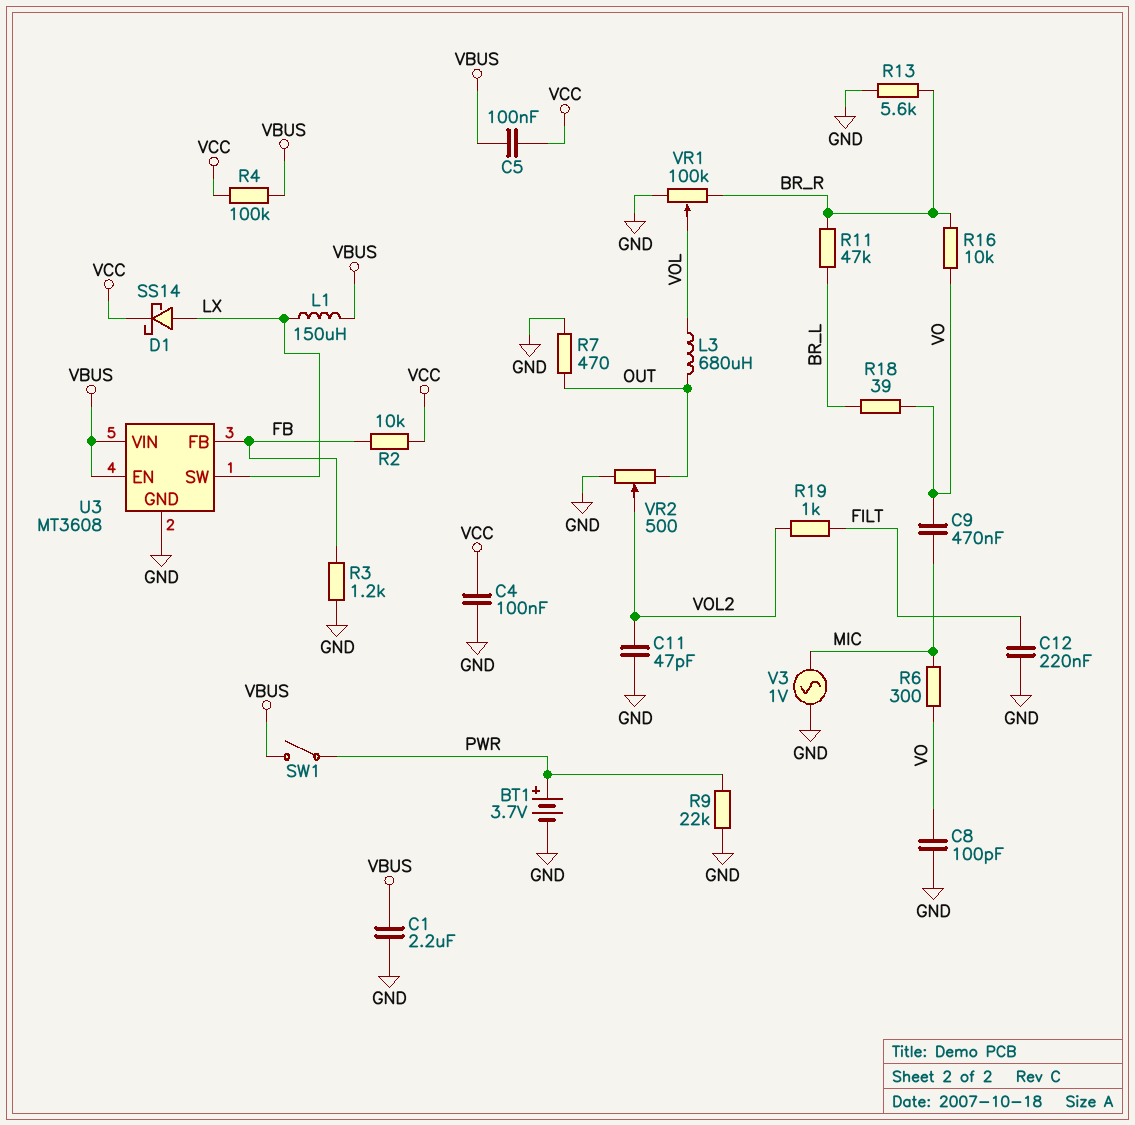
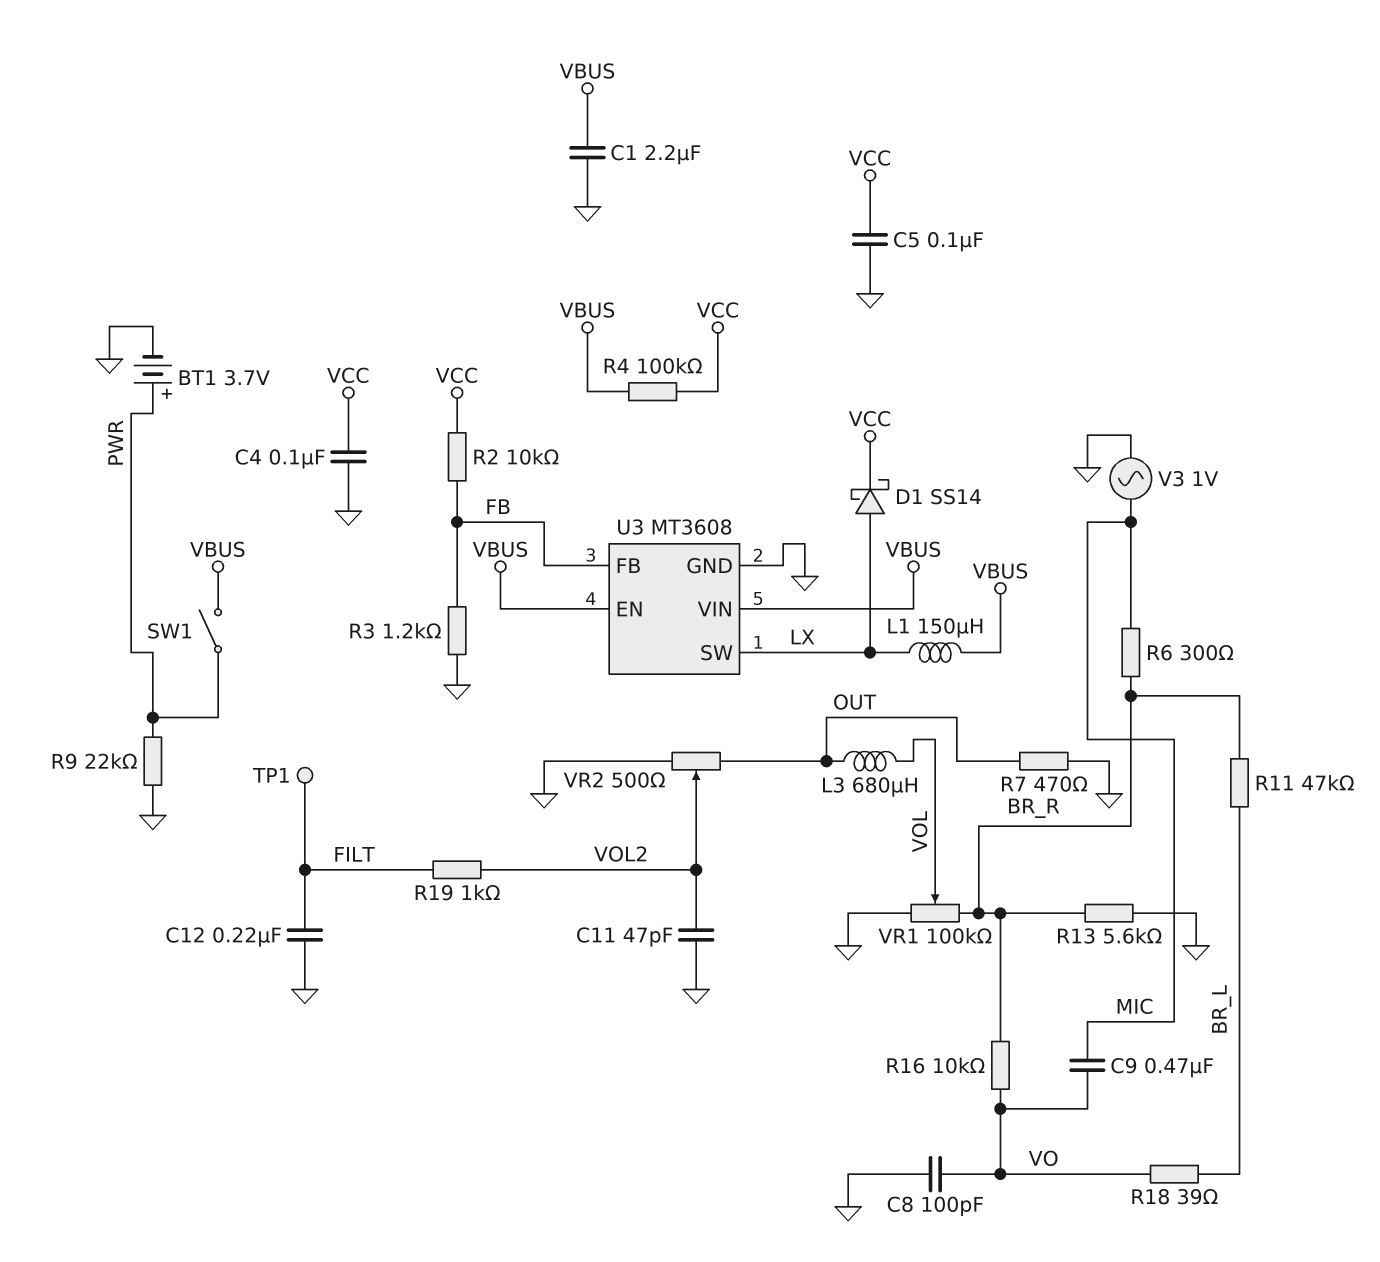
C5: 100nF (VBUS, VCC) -> 100nF (GND, VCC)
R6: 300 (MIC, VO) -> 300 (BR_R, MIC)
TP1: none -> test point (FILT)

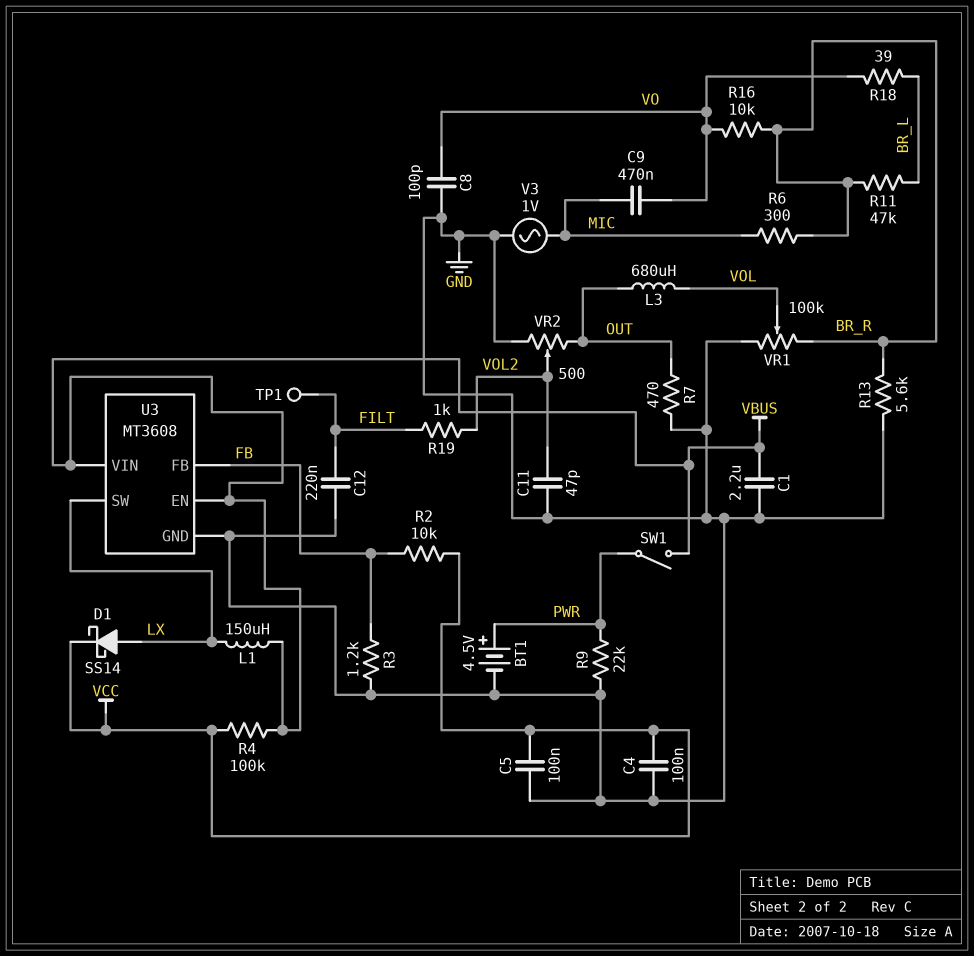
BT1: 3.7V (plus PWR, minus GND) -> 4.5V (plus PWR, minus GND)

